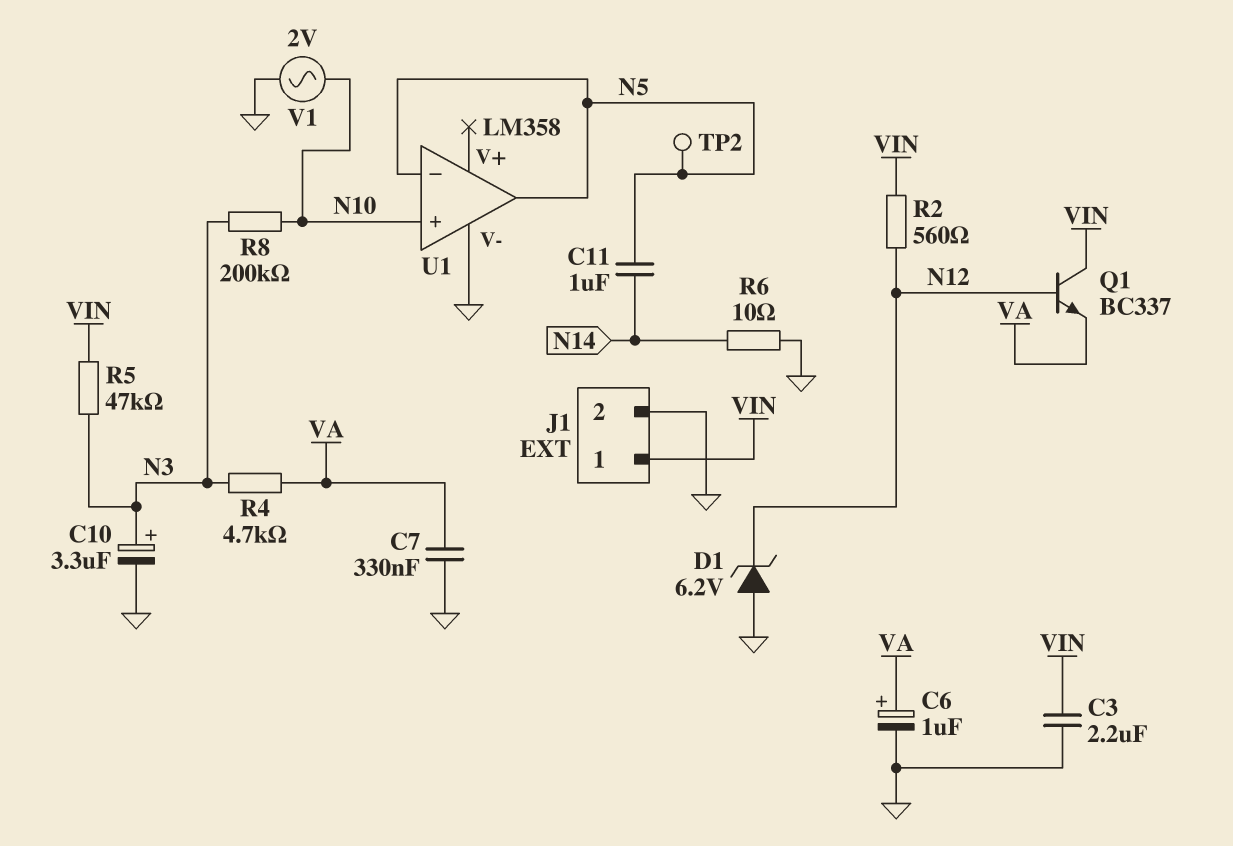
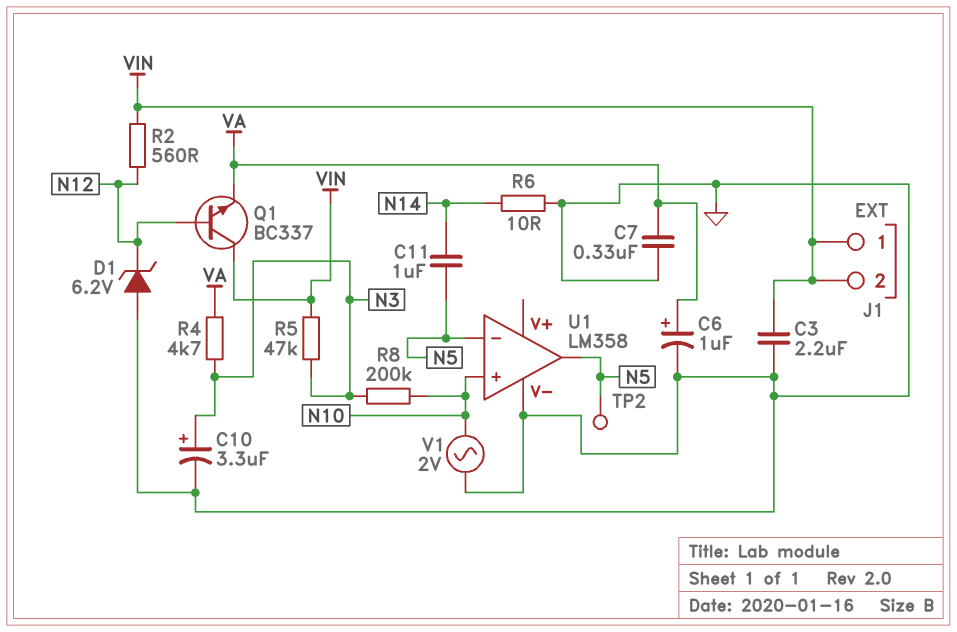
J1 pin 2: GND -> VIN

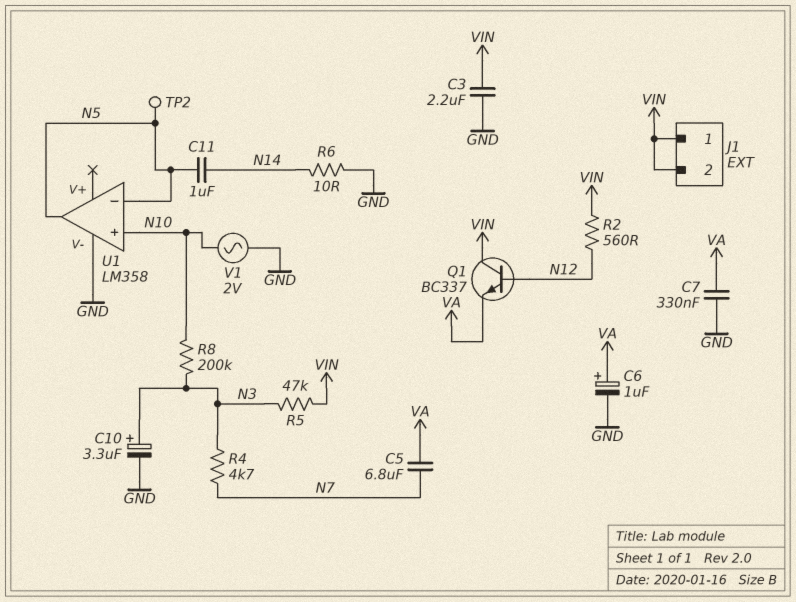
C5: none -> 6.8uF (N7, VA)
D1: zener 6.2V (A GND, K N12) -> none
R4: 4.7k (N3, VA) -> 4.7k (N3, N7)

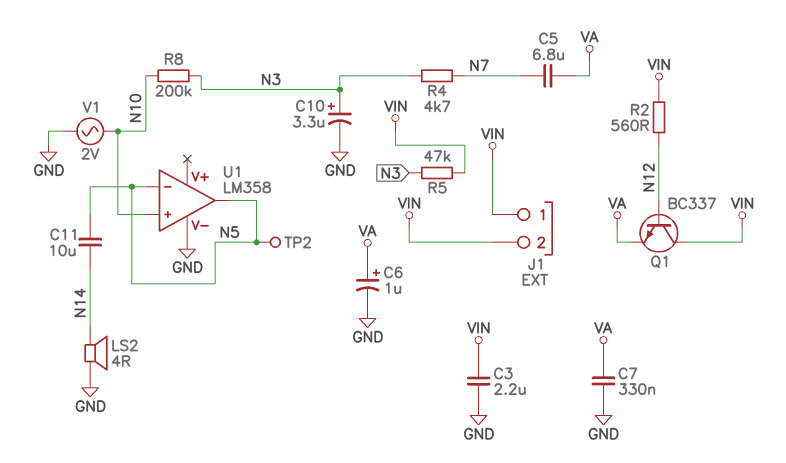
C11: 1uF (N5, N14) -> 10uF (N5, N14)
LS2: none -> speaker 4R (GND, N14)
R6: 10 (GND, N14) -> none

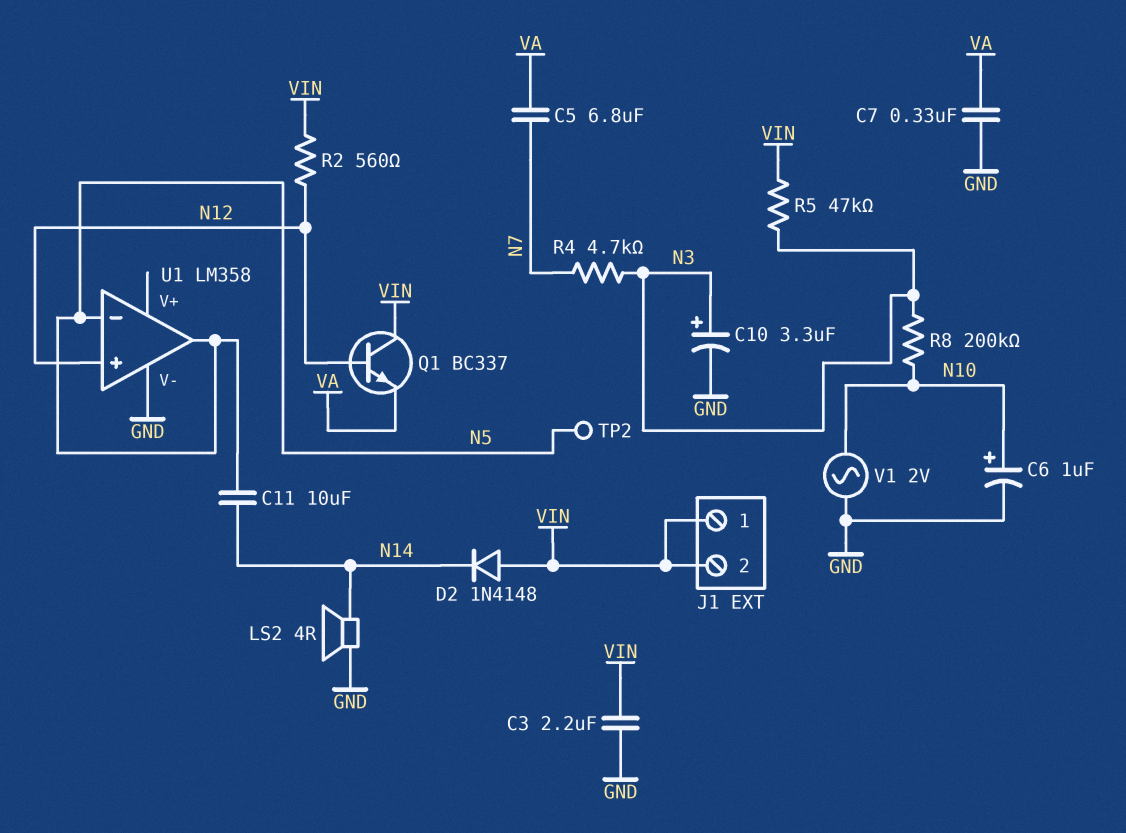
C6: 1uF (plus VA, minus GND) -> 1uF (plus N10, minus GND)
D2: none -> diode 1N4148 (A VIN, K N14)
U1 pin in+: N10 -> N12

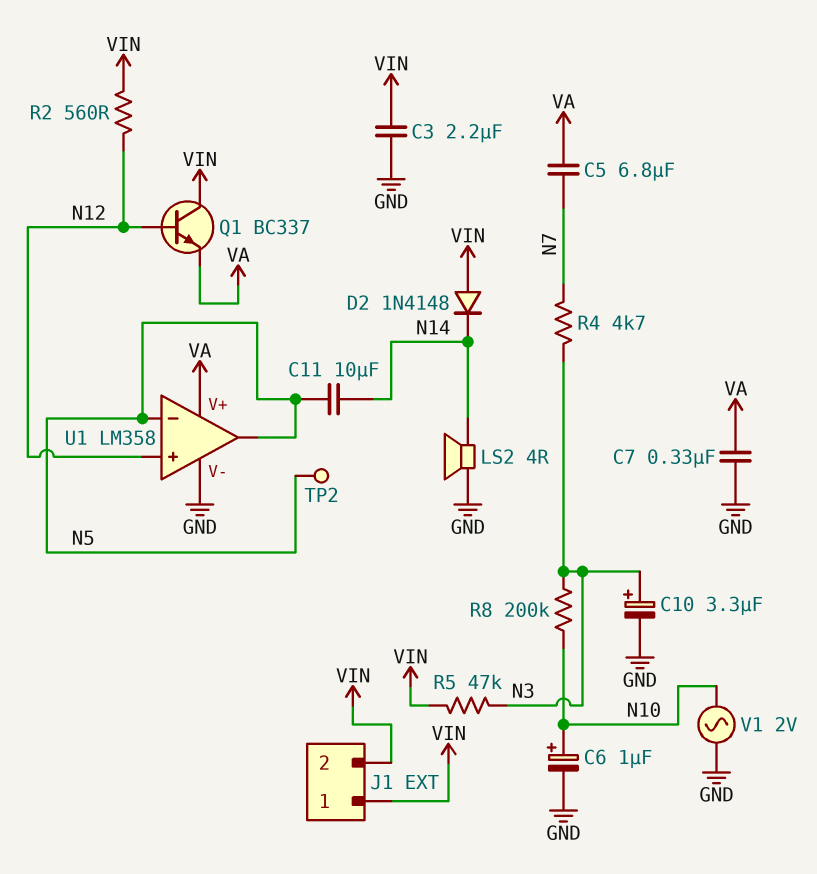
U1 pin V+: none -> VA

